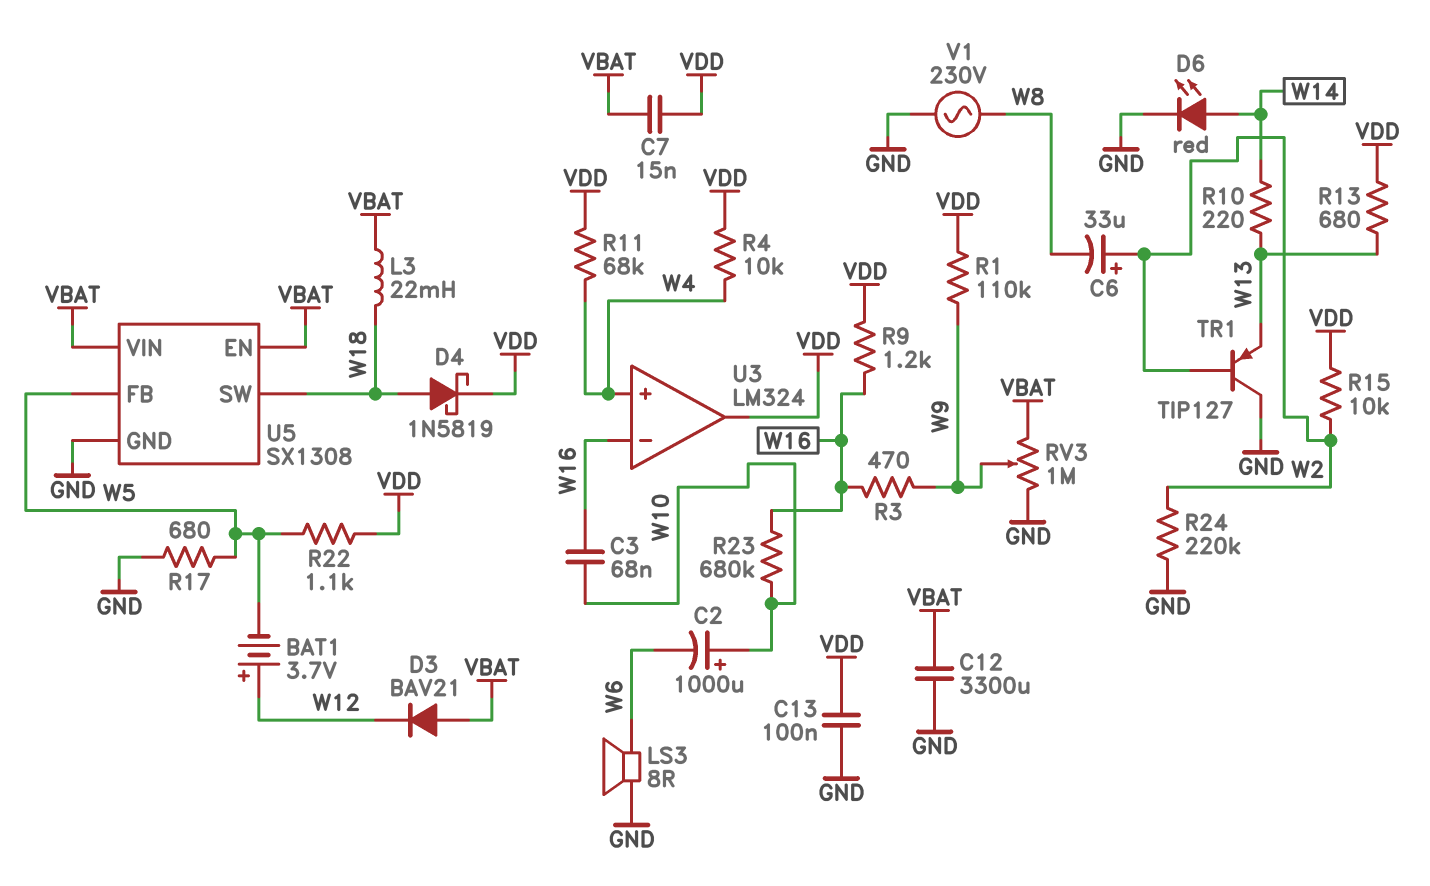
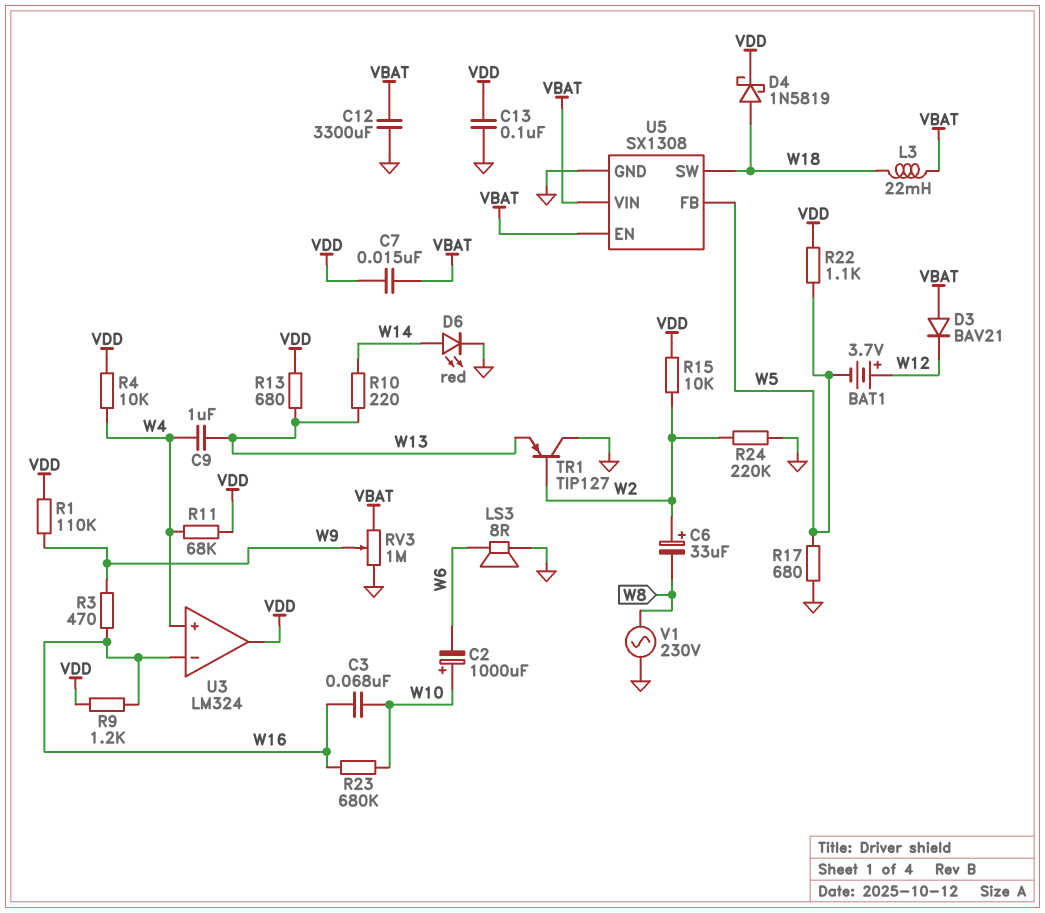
C9: none -> 1uF (W4, W13)

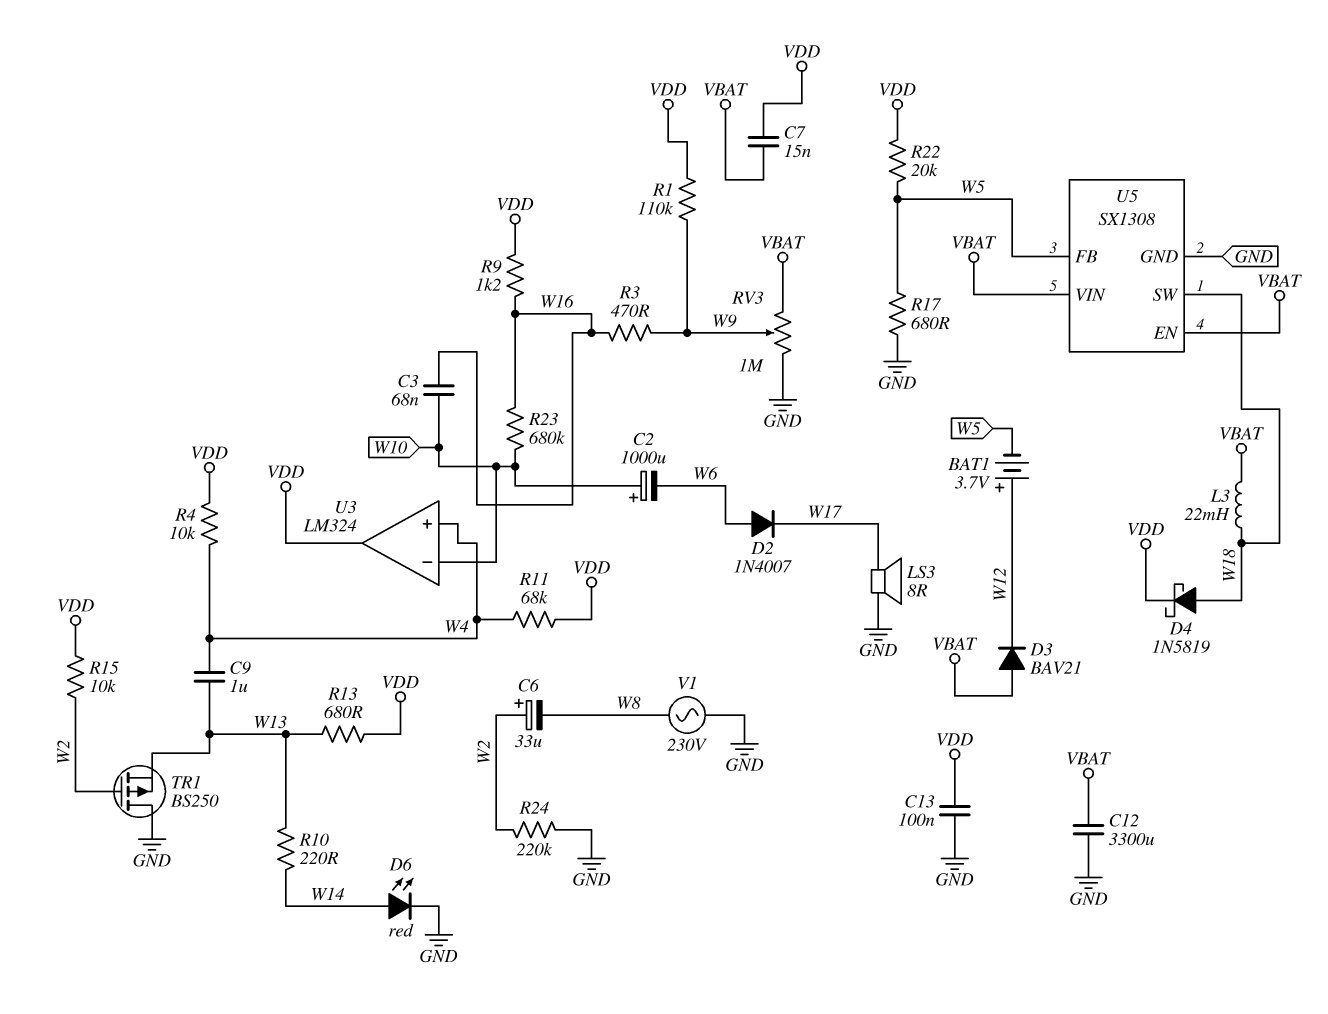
D2: none -> diode 1N4007 (A W6, K W17)
LS3: speaker 8R (GND, W6) -> speaker 8R (GND, W17)
R22: 1.1k (VDD, W5) -> 20k (VDD, W5)
TR1: PNP TIP127 (B W2, C GND, E W13) -> PMOS BS250 (G W2, D GND, S W13)
U3 pin in-: W16 -> W10

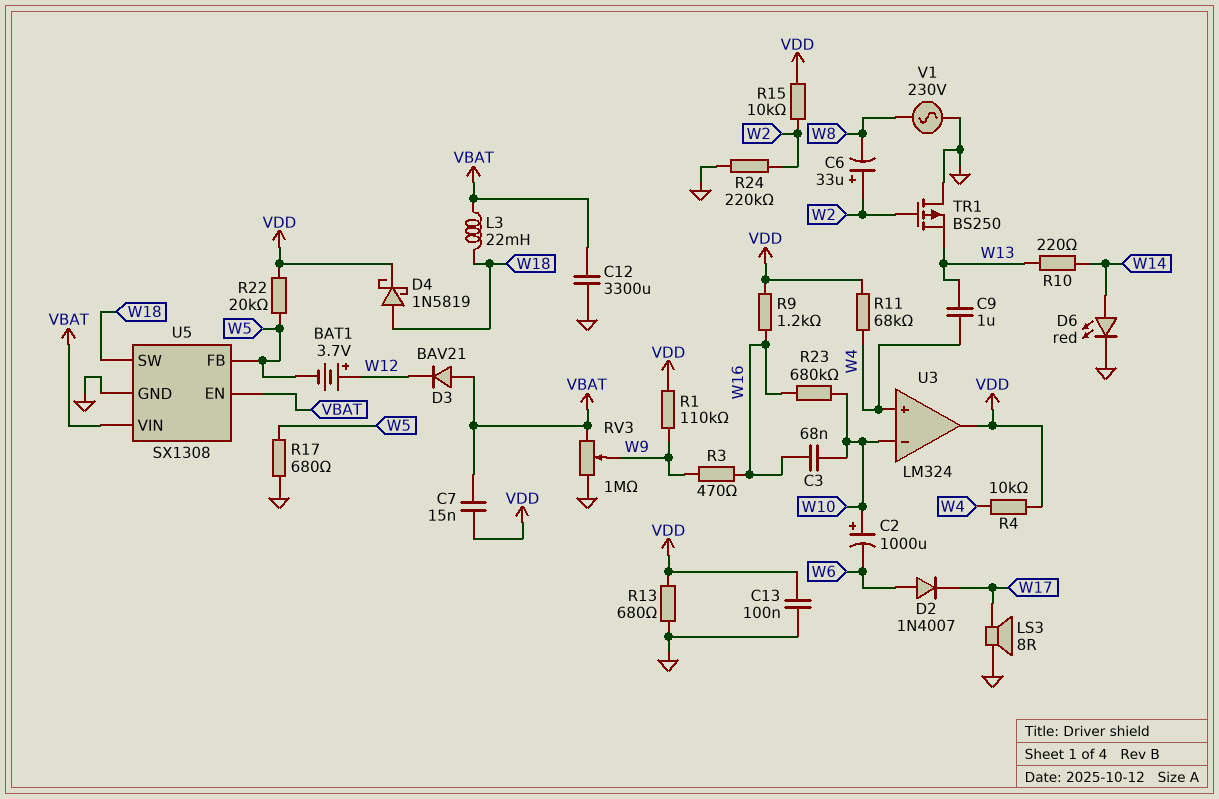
R13: 680 (VDD, W13) -> 680 (GND, VDD)

